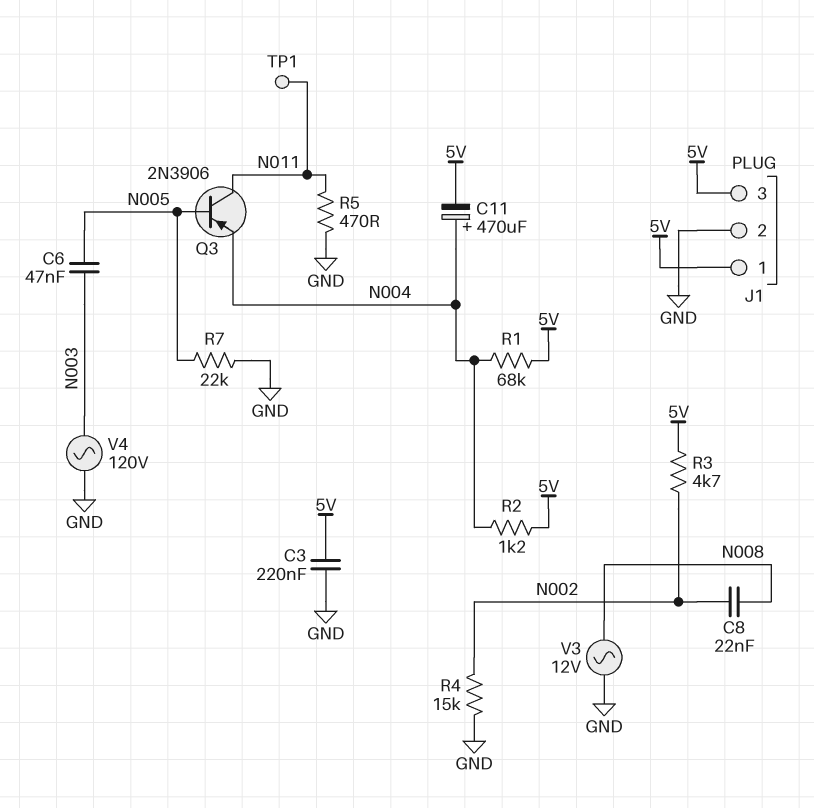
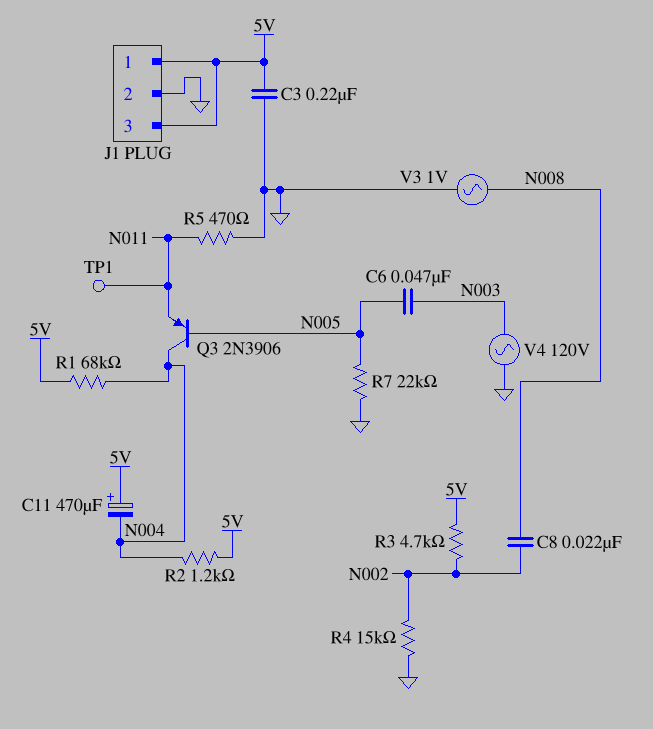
C11: 470uF (plus N004, minus 5V) -> 470uF (plus 5V, minus N004)
Q3: PNP 2N3906 (B N005, C N011, E N004) -> PNP 2N3906 (B N005, C N004, E N011)
V3: AC 12V (GND, N008) -> AC 1V (GND, N008)

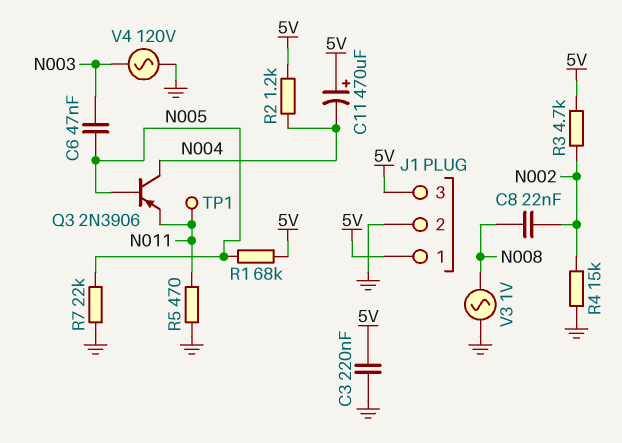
R1: 68k (5V, N004) -> 68k (5V, N005)

